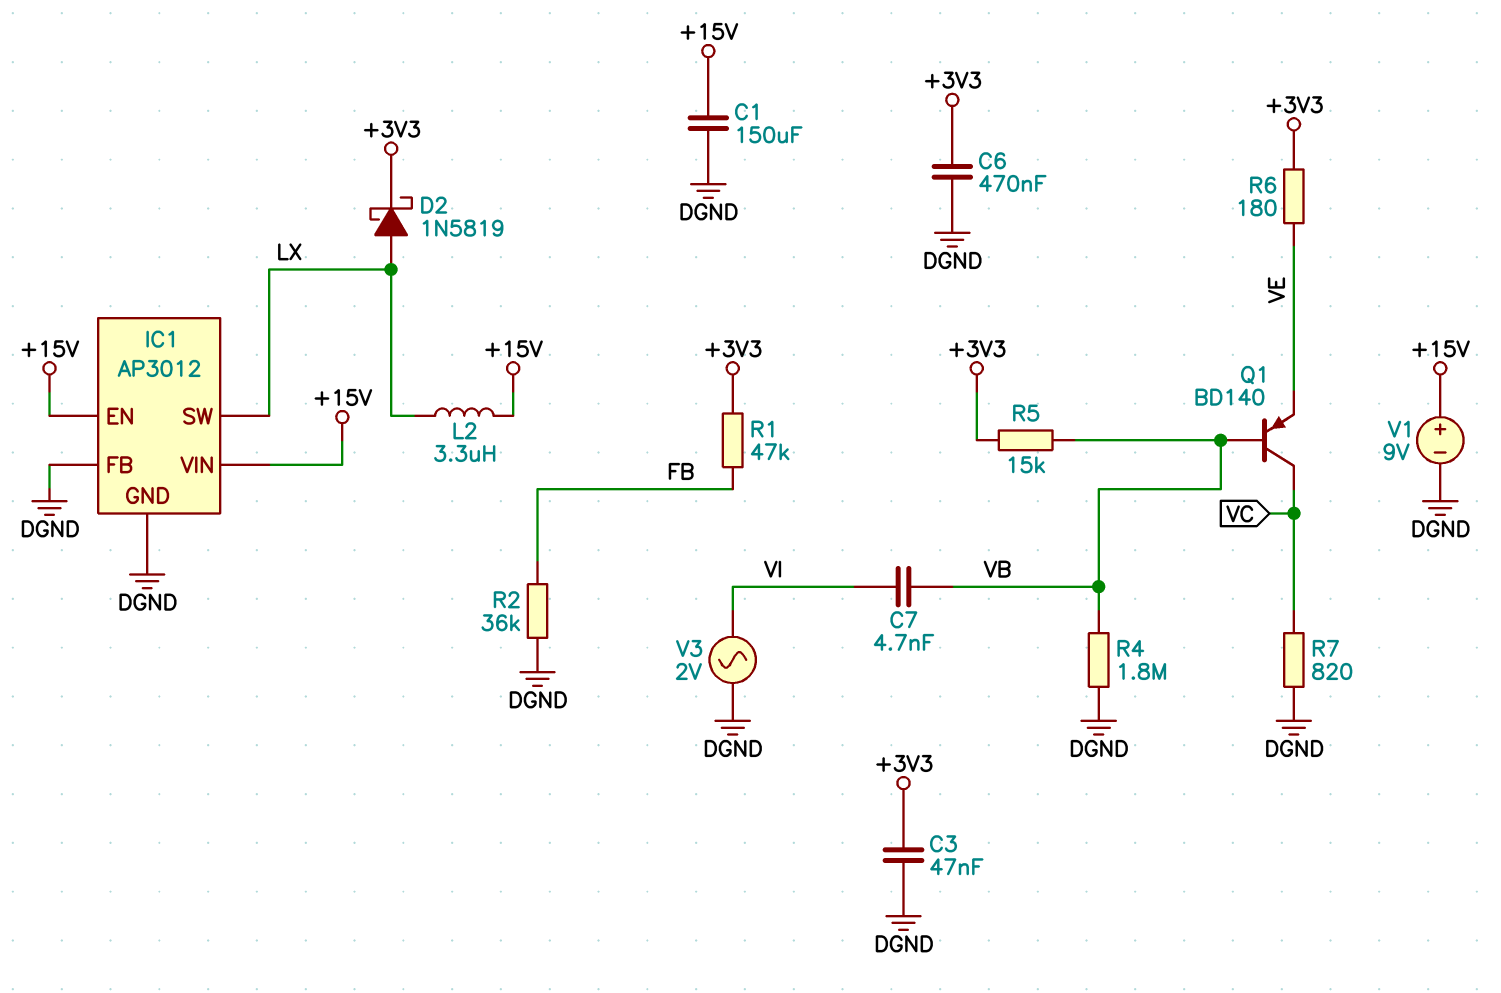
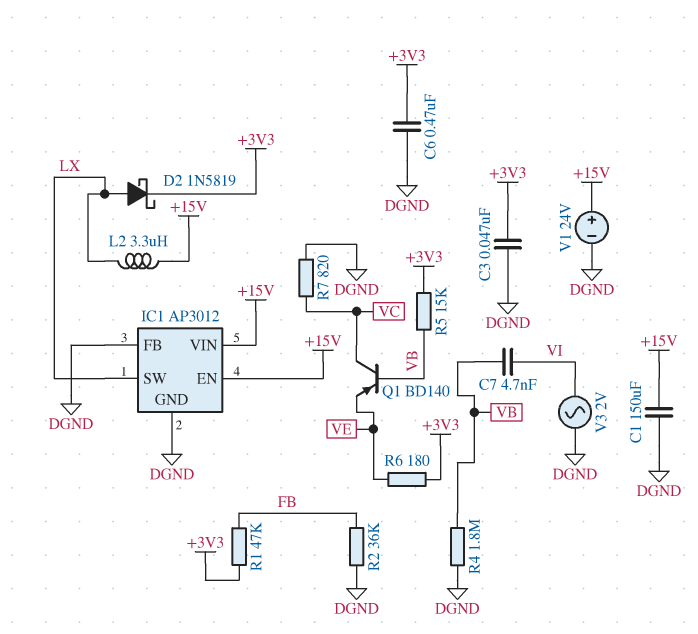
V1: 9V (plus +15V, minus DGND) -> 24V (plus +15V, minus DGND)

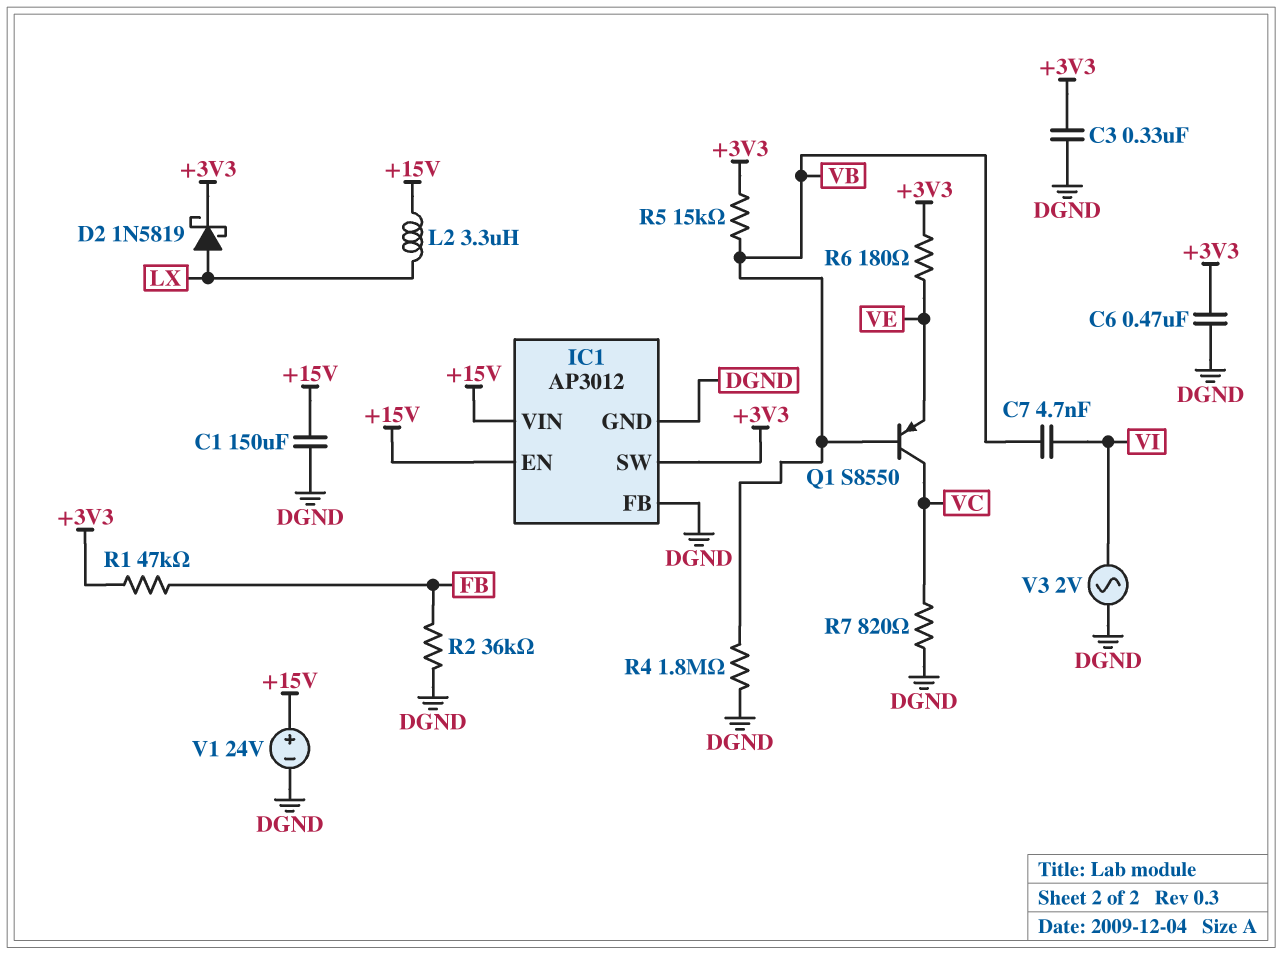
C3: 47nF (+3V3, DGND) -> 330nF (+3V3, DGND)
IC1 pin SW: LX -> +3V3
Q1: PNP BD140 (B VB, C VC, E VE) -> PNP S8550 (B VB, C VC, E VE)

